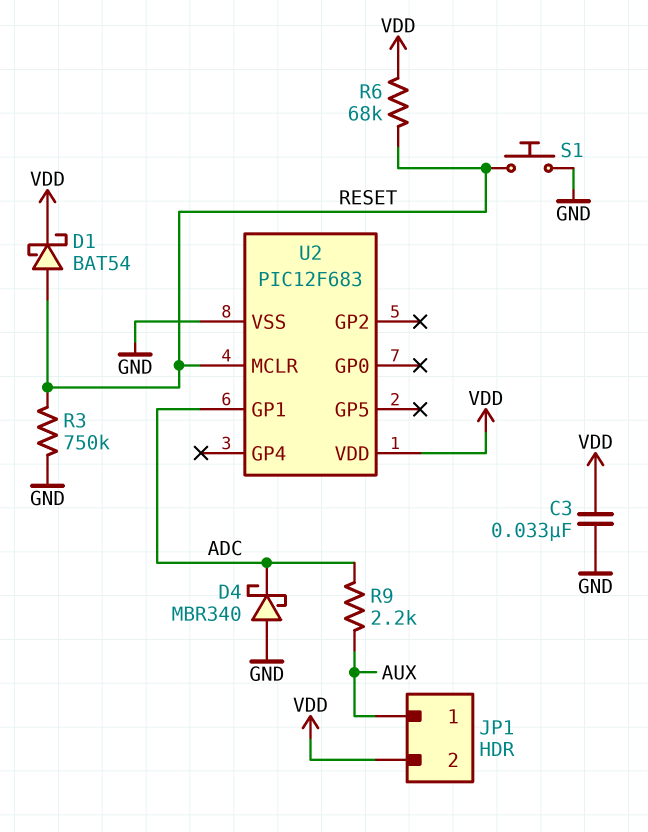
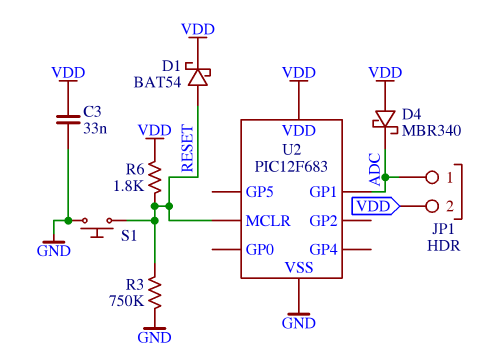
D4: schottky MBR340 (A GND, K ADC) -> schottky MBR340 (A VDD, K ADC)
JP1 pin 1: AUX -> ADC
R6: 68k (RESET, VDD) -> 1.8k (RESET, VDD)
R9: 2.2k (ADC, AUX) -> none

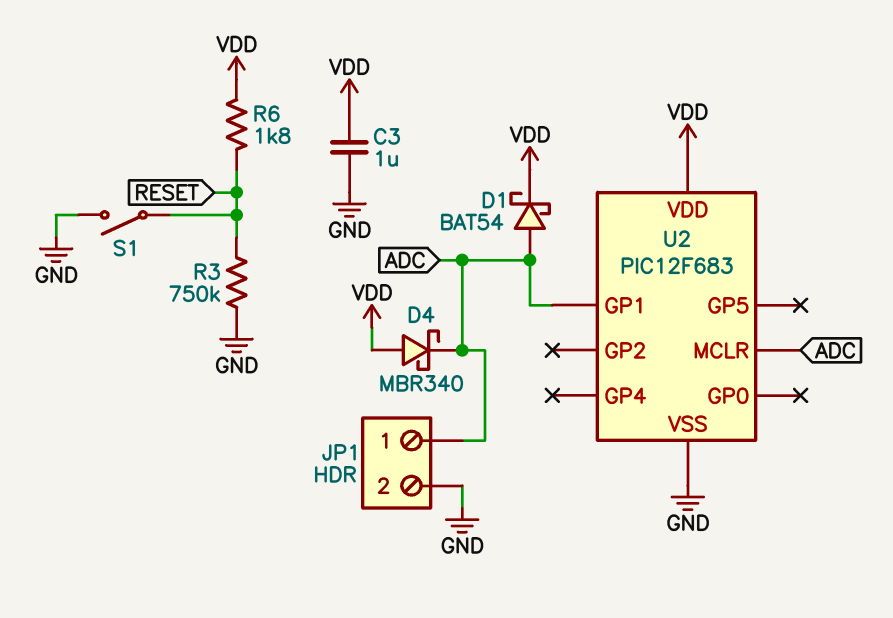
C3: 33nF (GND, VDD) -> 1uF (GND, VDD)
D1: schottky BAT54 (A RESET, K VDD) -> schottky BAT54 (A ADC, K VDD)
JP1 pin 2: VDD -> GND
S1: button (GND, RESET) -> switch (GND, RESET)
U2 pin MCLR: RESET -> ADC

